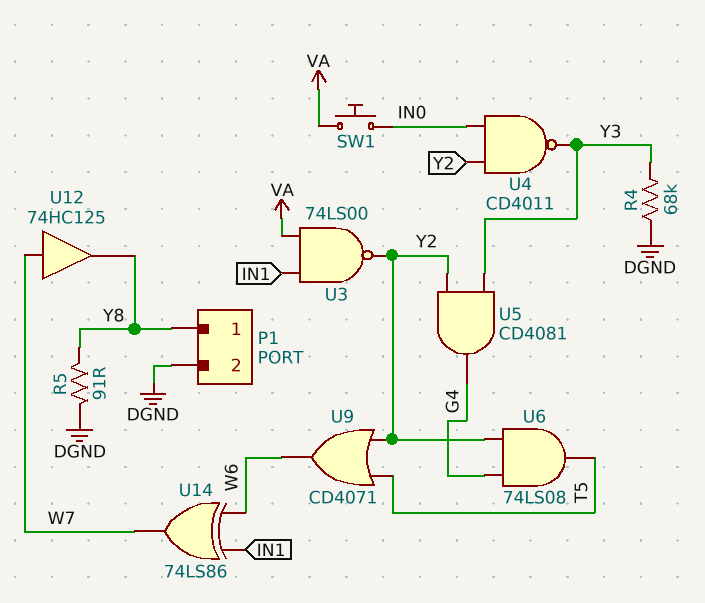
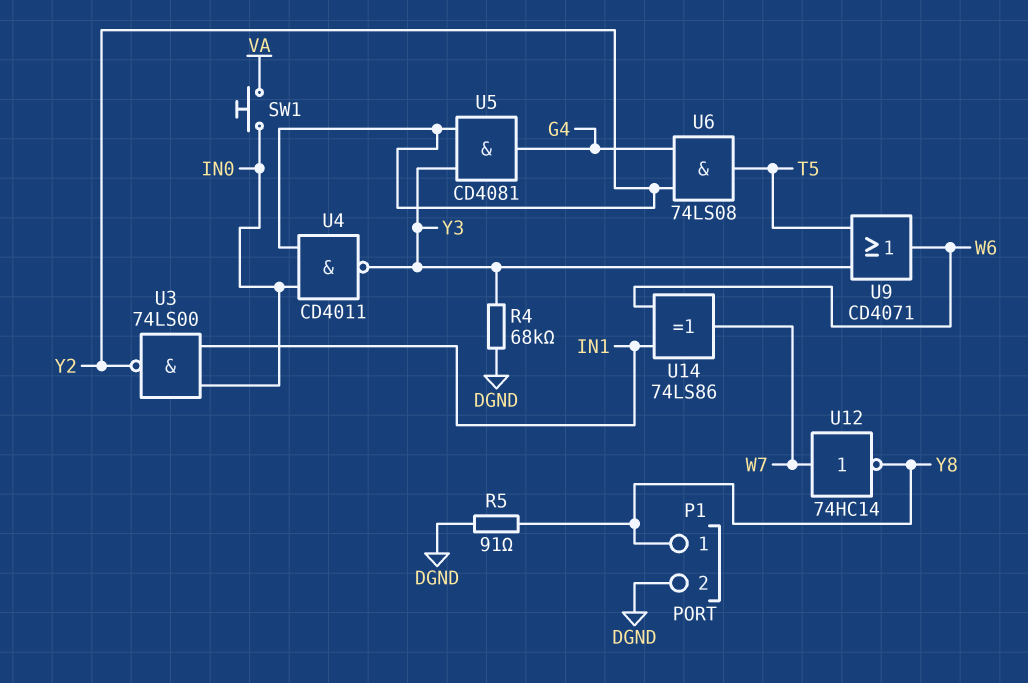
U3: NAND 74LS00 (in IN1, in VA, out Y2) -> NAND 74LS00 (in IN0, in IN1, out Y2)
U9: OR CD4071 (in T5, in Y2, out W6) -> OR CD4071 (in T5, in Y3, out W6)
U12: buffer 74HC125 (in W7, out Y8) -> NOT 74HC14 (in W7, out Y8)

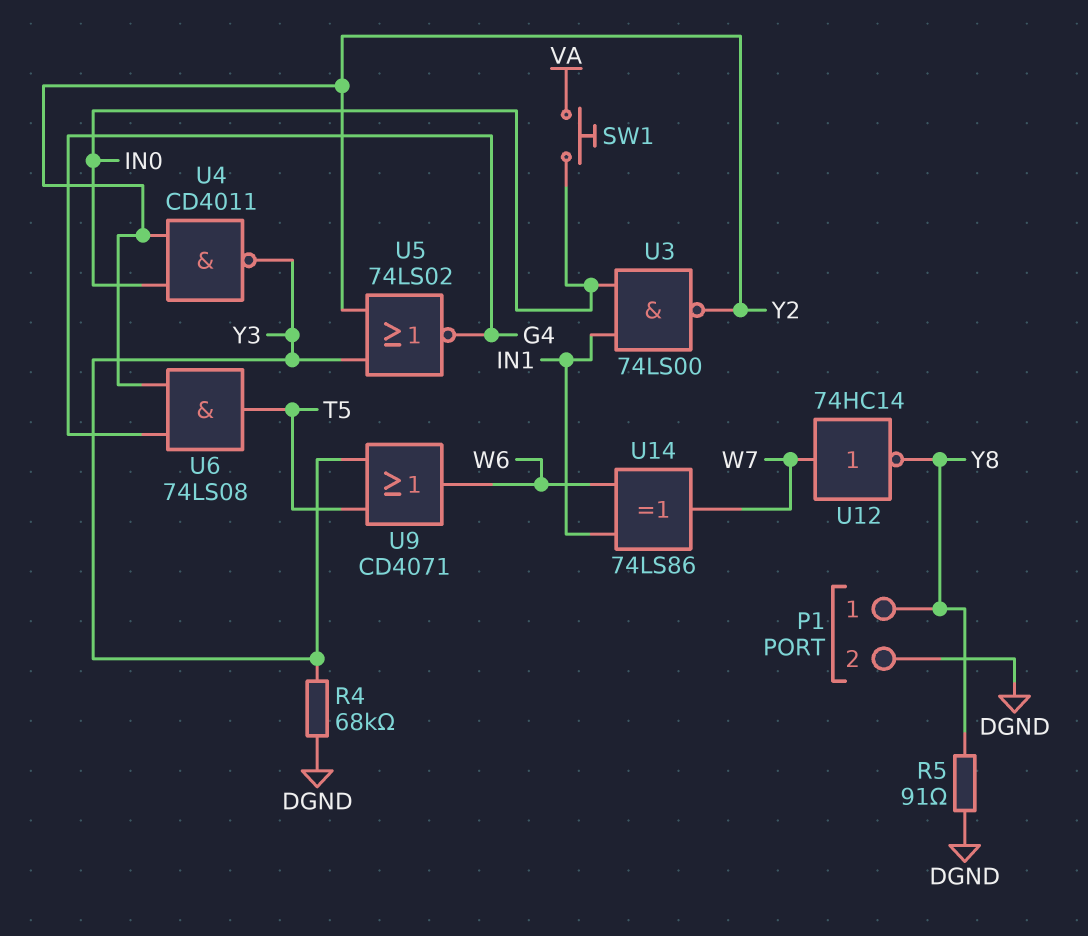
U5: AND CD4081 (in Y2, in Y3, out G4) -> NOR 74LS02 (in Y2, in Y3, out G4)

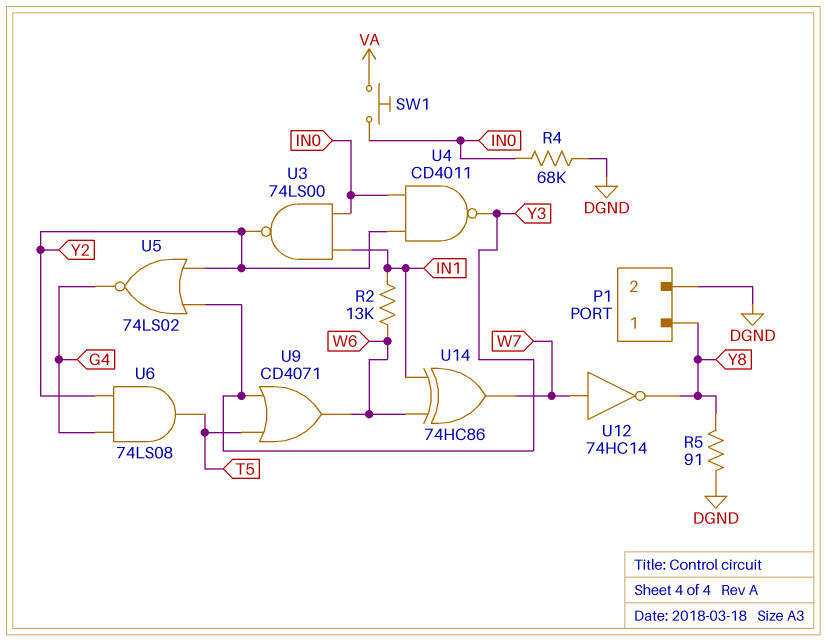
R2: none -> 13k (IN1, W6)
R4: 68k (DGND, Y3) -> 68k (DGND, IN0)
U14: XOR 74LS86 (in IN1, in W6, out W7) -> XOR 74HC86 (in IN1, in W6, out W7)

